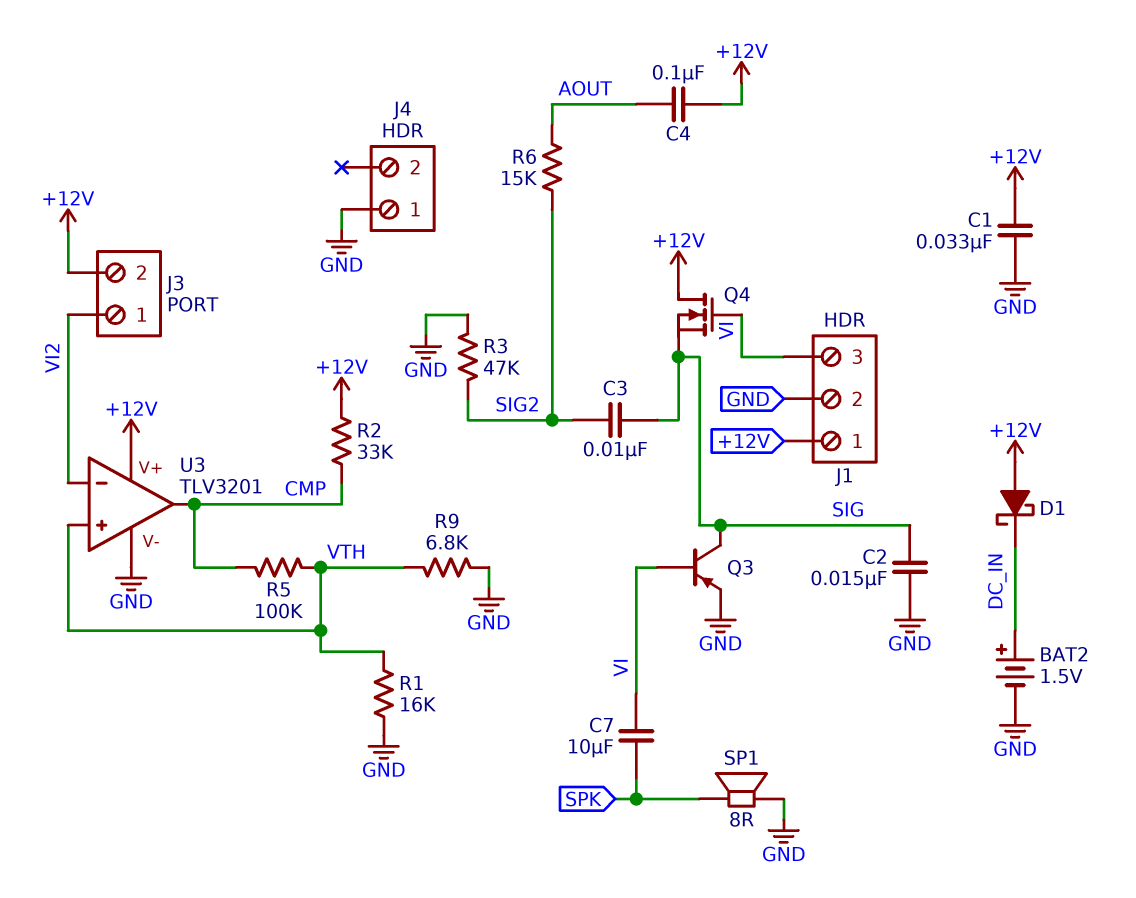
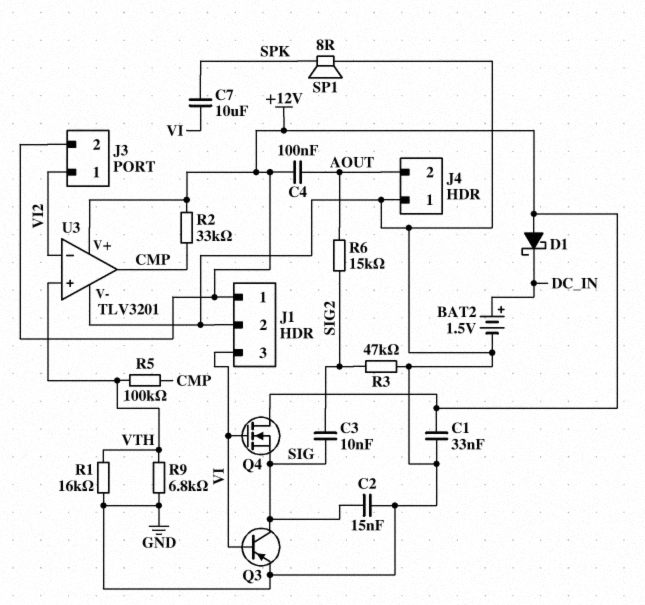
J4 pin 2: none -> AOUT

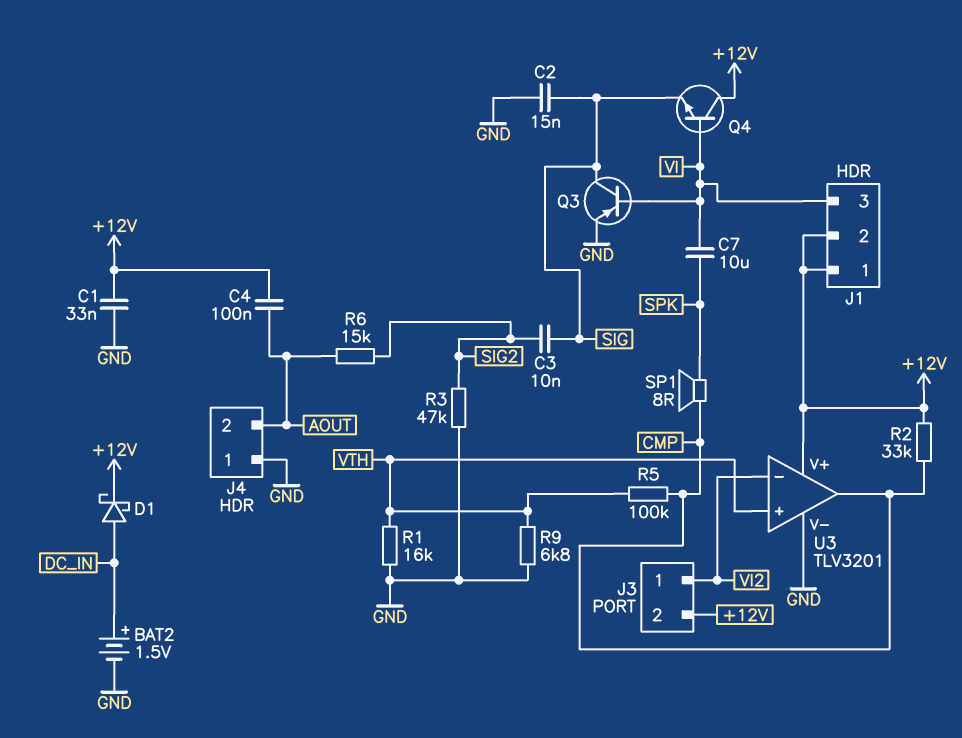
D1: schottky (A +12V, K DC_IN) -> schottky (A DC_IN, K +12V)
J1 pin 2: GND -> +12V
Q4: NMOS (G VI, D +12V, S SIG) -> NPN (B VI, C +12V, E SIG)
SP1: speaker 8R (GND, SPK) -> speaker 8R (CMP, SPK)

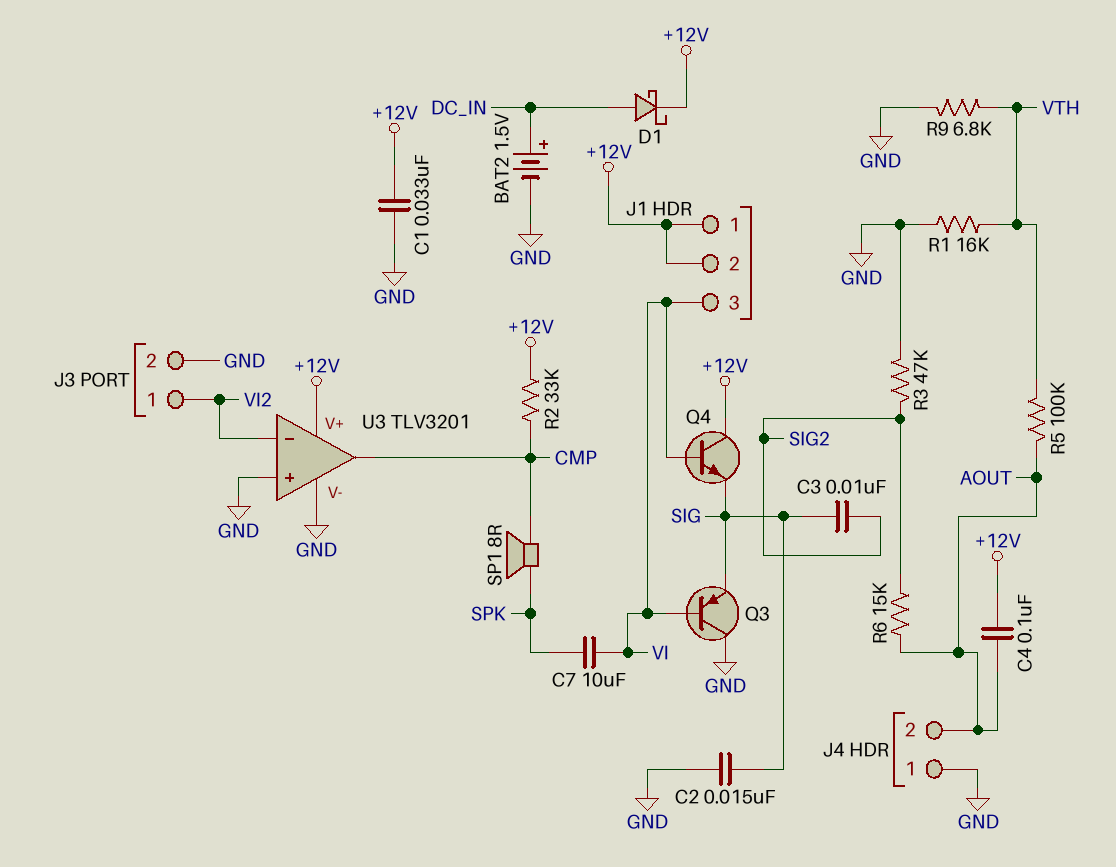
J3 pin 2: +12V -> GND
Q3: PNP (B VI, C SIG, E GND) -> PNP (B VI, C GND, E SIG)
R5: 100k (CMP, VTH) -> 100k (AOUT, VTH)
U3 pin in+: VTH -> GND

